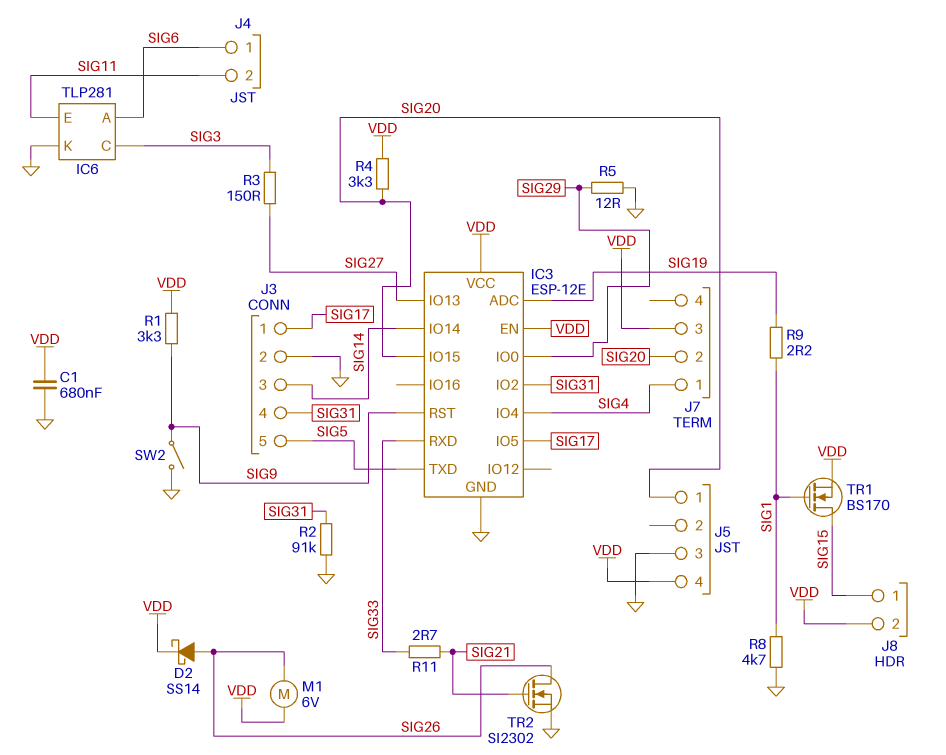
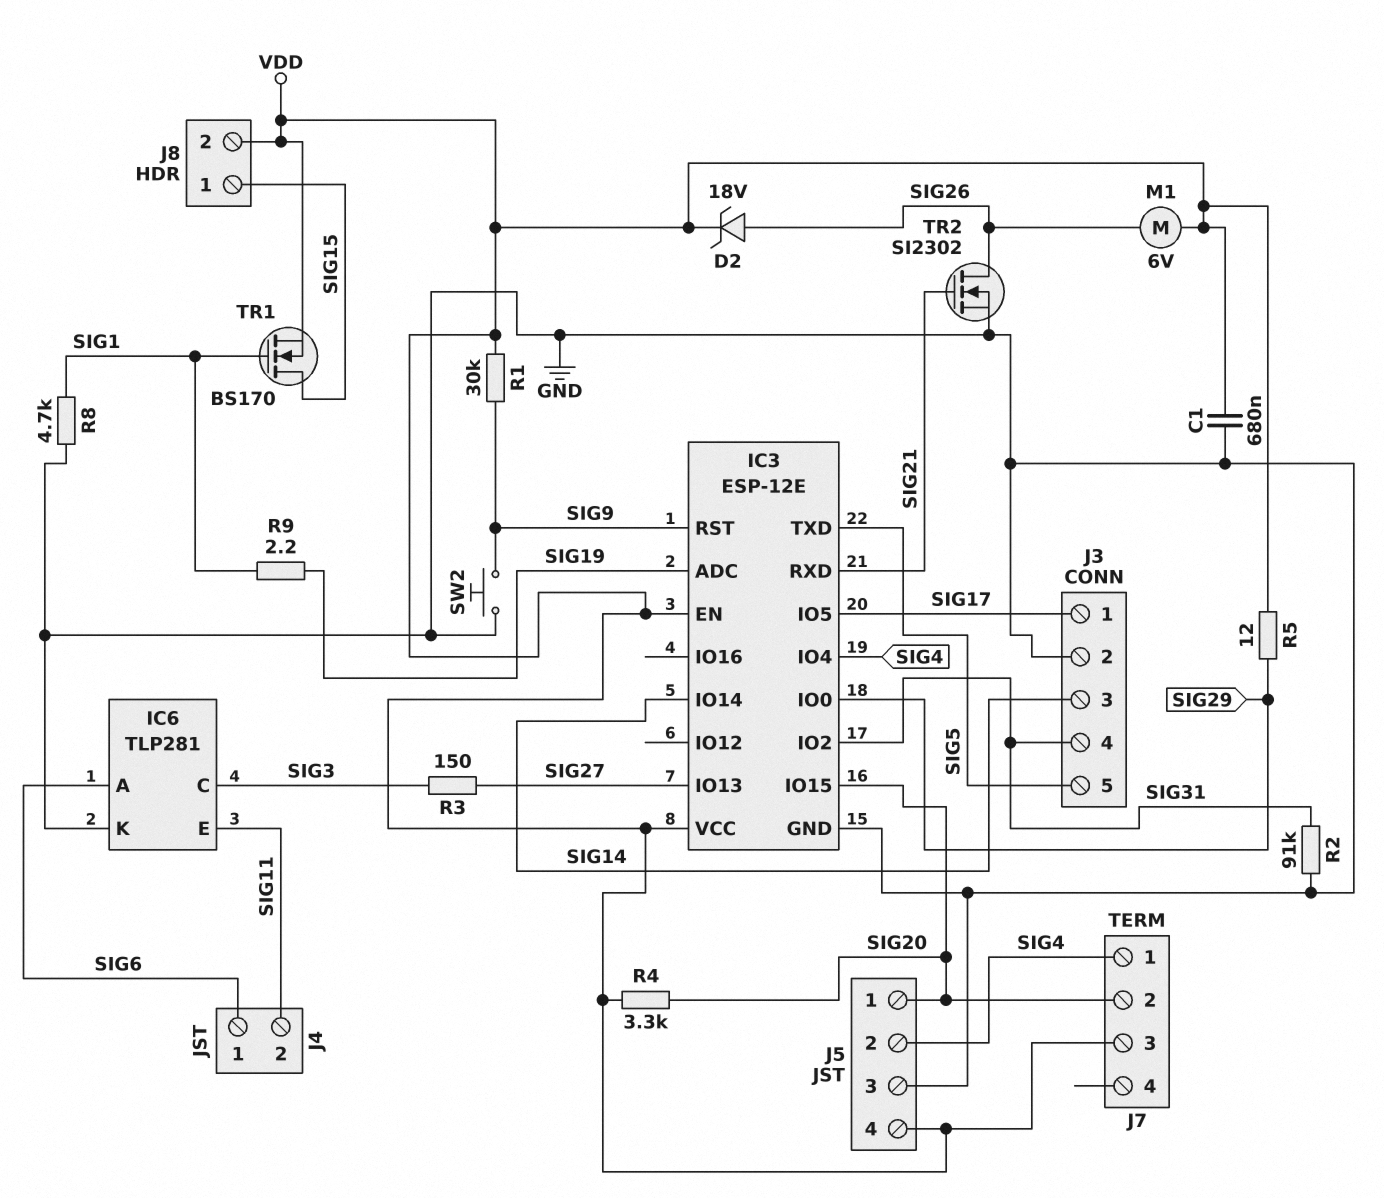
D2: schottky SS14 (A SIG26, K VDD) -> zener 18V (A SIG26, K VDD)
IC3 pin RXD: SIG33 -> SIG21
J5 pin 2: none -> SIG4
R1: 3.3k (SIG9, VDD) -> 30k (SIG9, VDD)
R5: 12 (GND, SIG29) -> 12 (SIG29, VDD)
R11: 2.7 (SIG21, SIG33) -> none
SW2: switch (GND, SIG9) -> button (GND, SIG9)

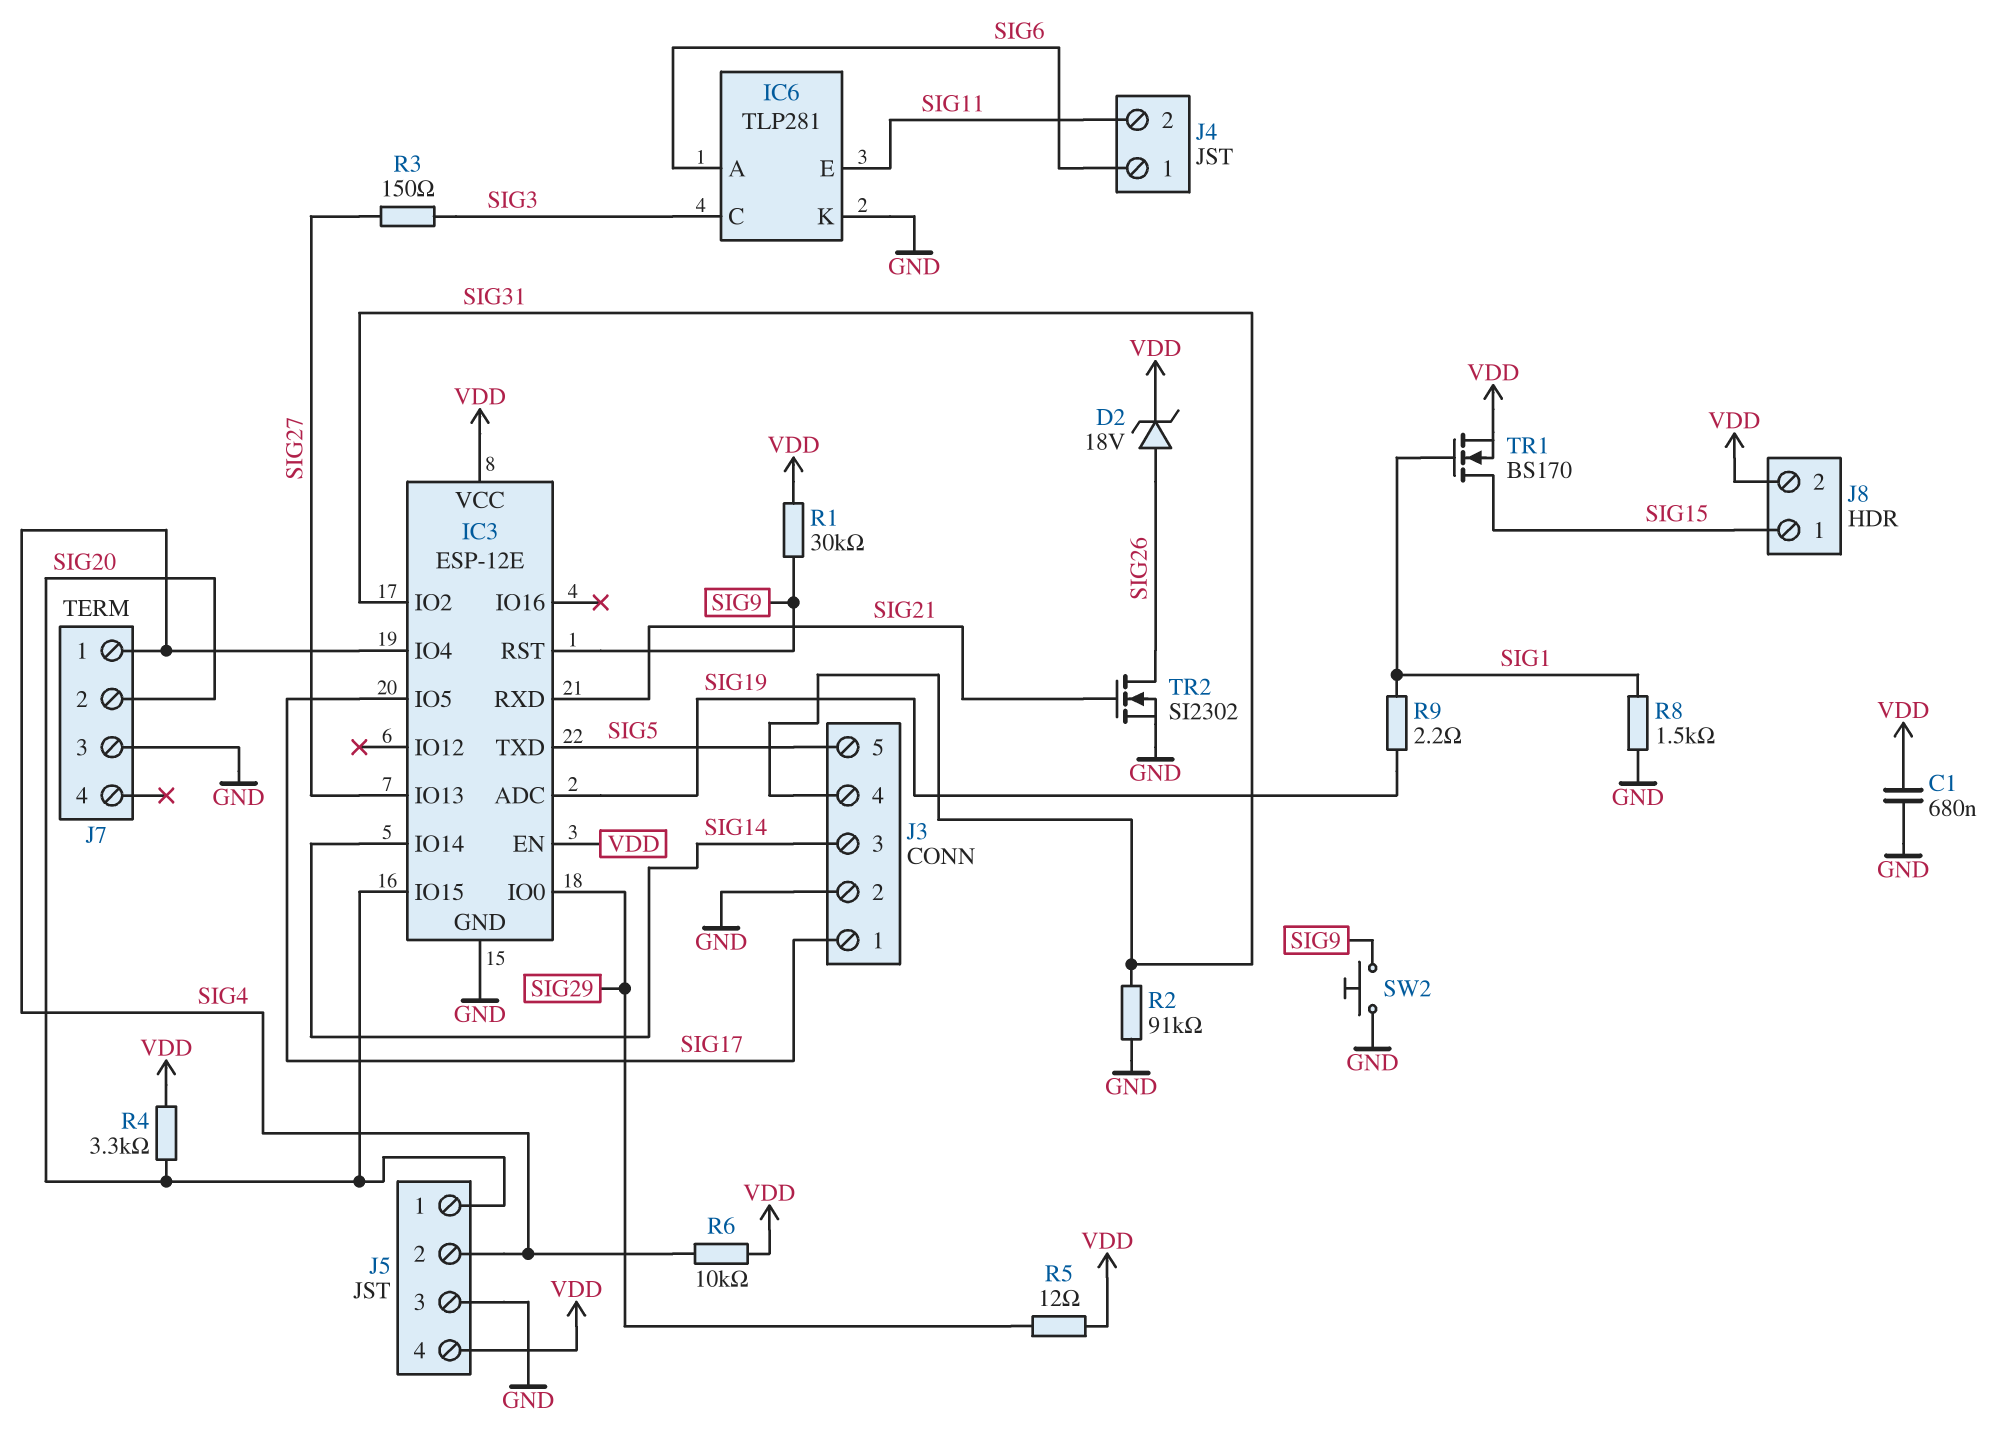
J7 pin 3: VDD -> GND
M1: motor 6V (SIG26, VDD) -> none
R6: none -> 10k (SIG4, VDD)
R8: 4.7k (GND, SIG1) -> 1.5k (GND, SIG1)

